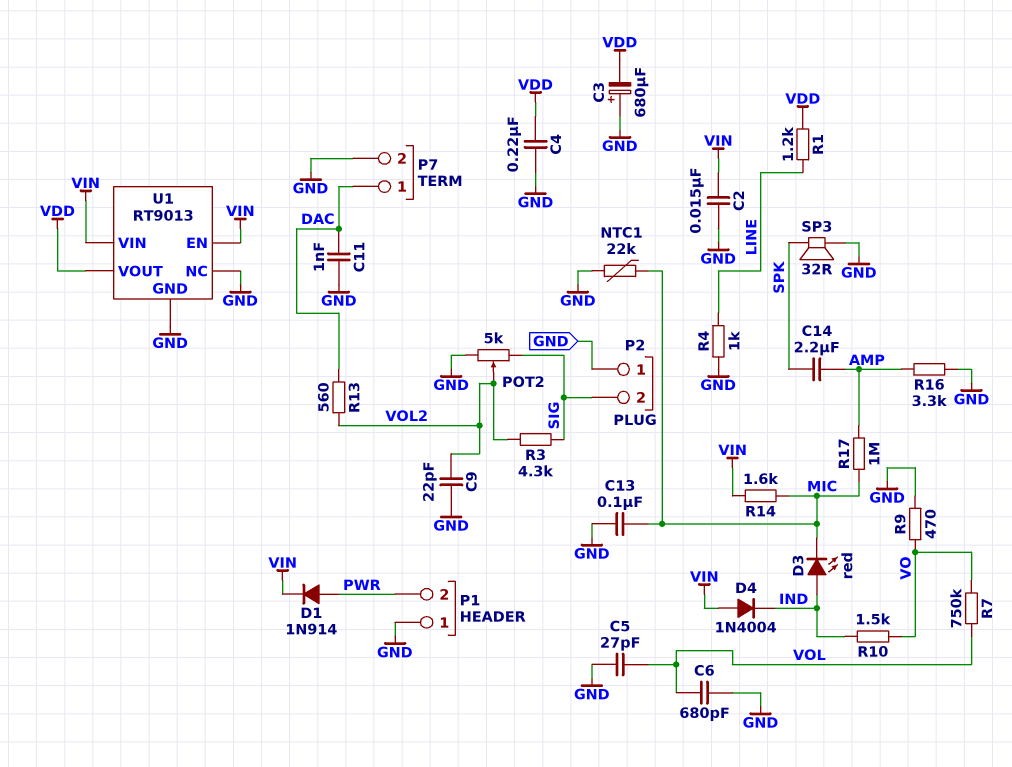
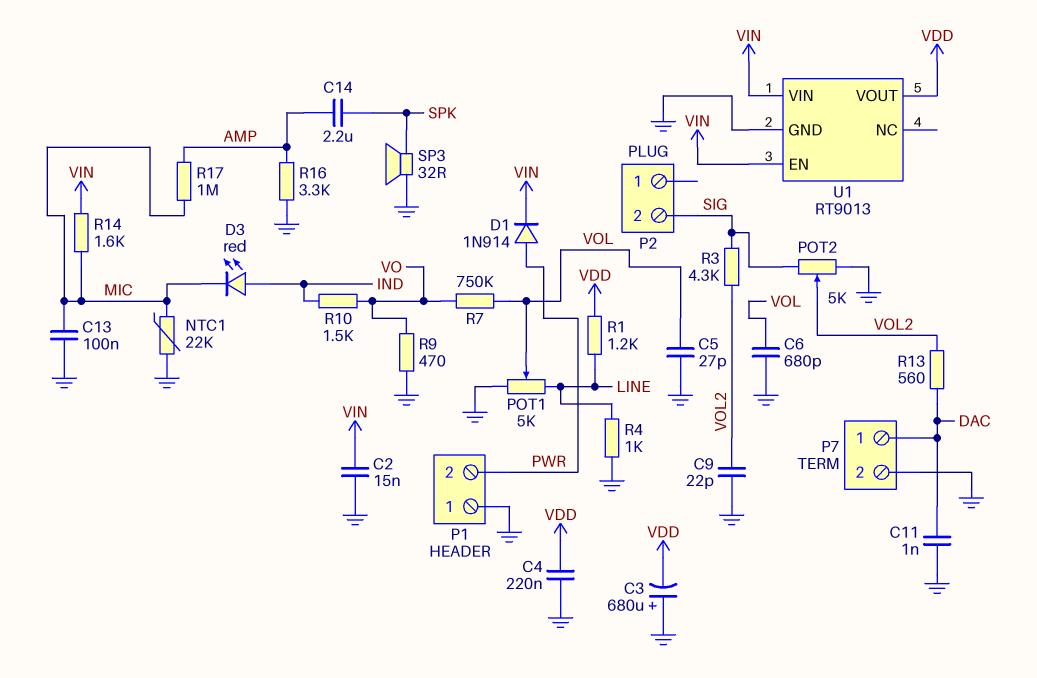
D4: diode 1N4004 (A VIN, K IND) -> none
P2 pin 1: GND -> none
POT1: none -> 5k (GND, LINE, wiper VOL)
U1 pin NC: GND -> none

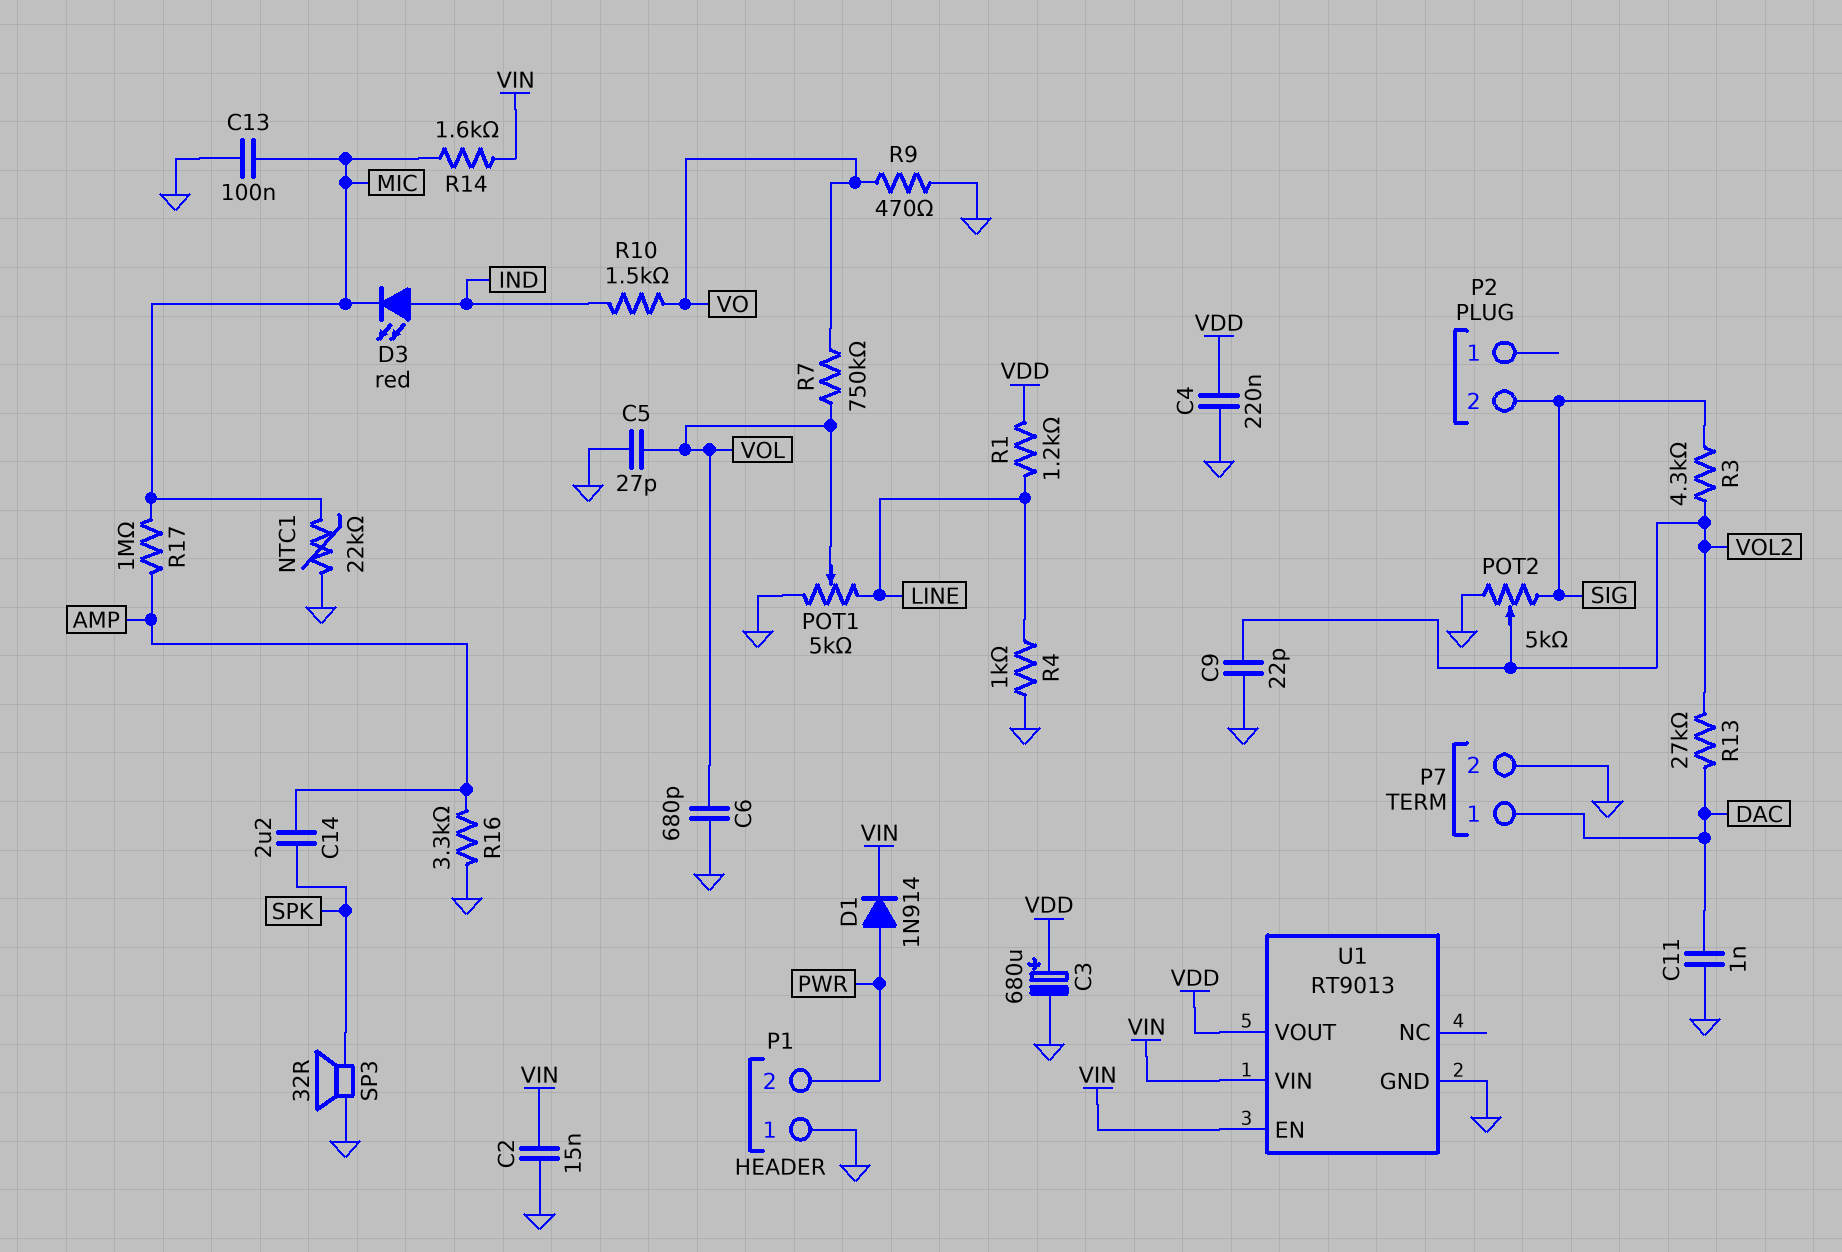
C3: 680uF (plus GND, minus VDD) -> 680uF (plus VDD, minus GND)
R13: 560 (DAC, VOL2) -> 27k (DAC, VOL2)

